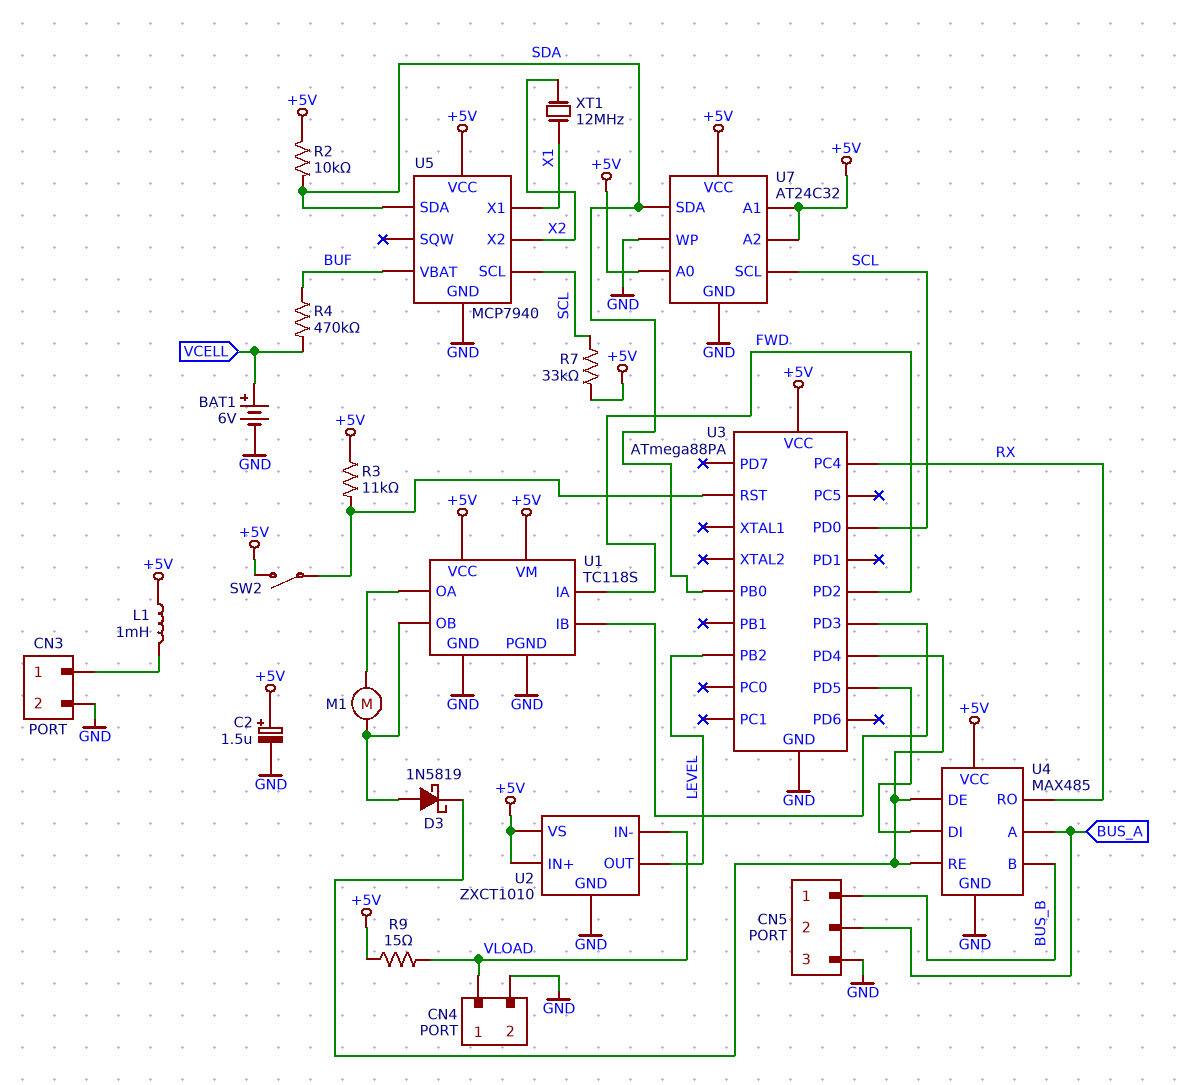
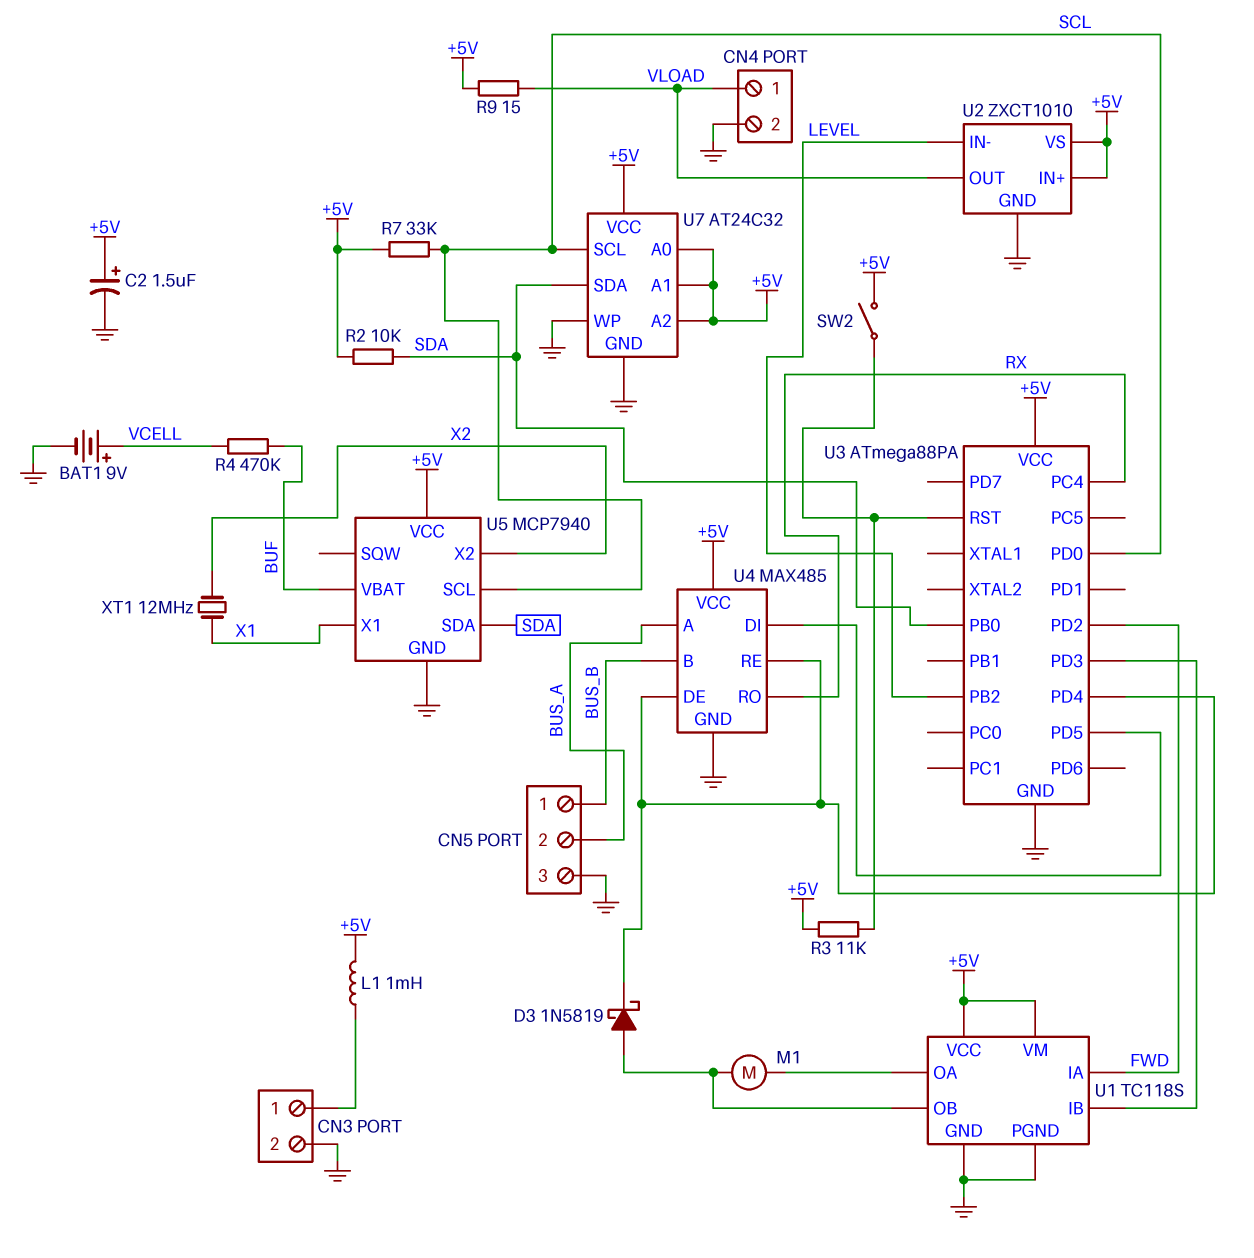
BAT1: 6V (plus VCELL, minus GND) -> 9V (plus VCELL, minus GND)
U2 pin IN-: VLOAD -> LEVEL
U2 pin OUT: LEVEL -> VLOAD

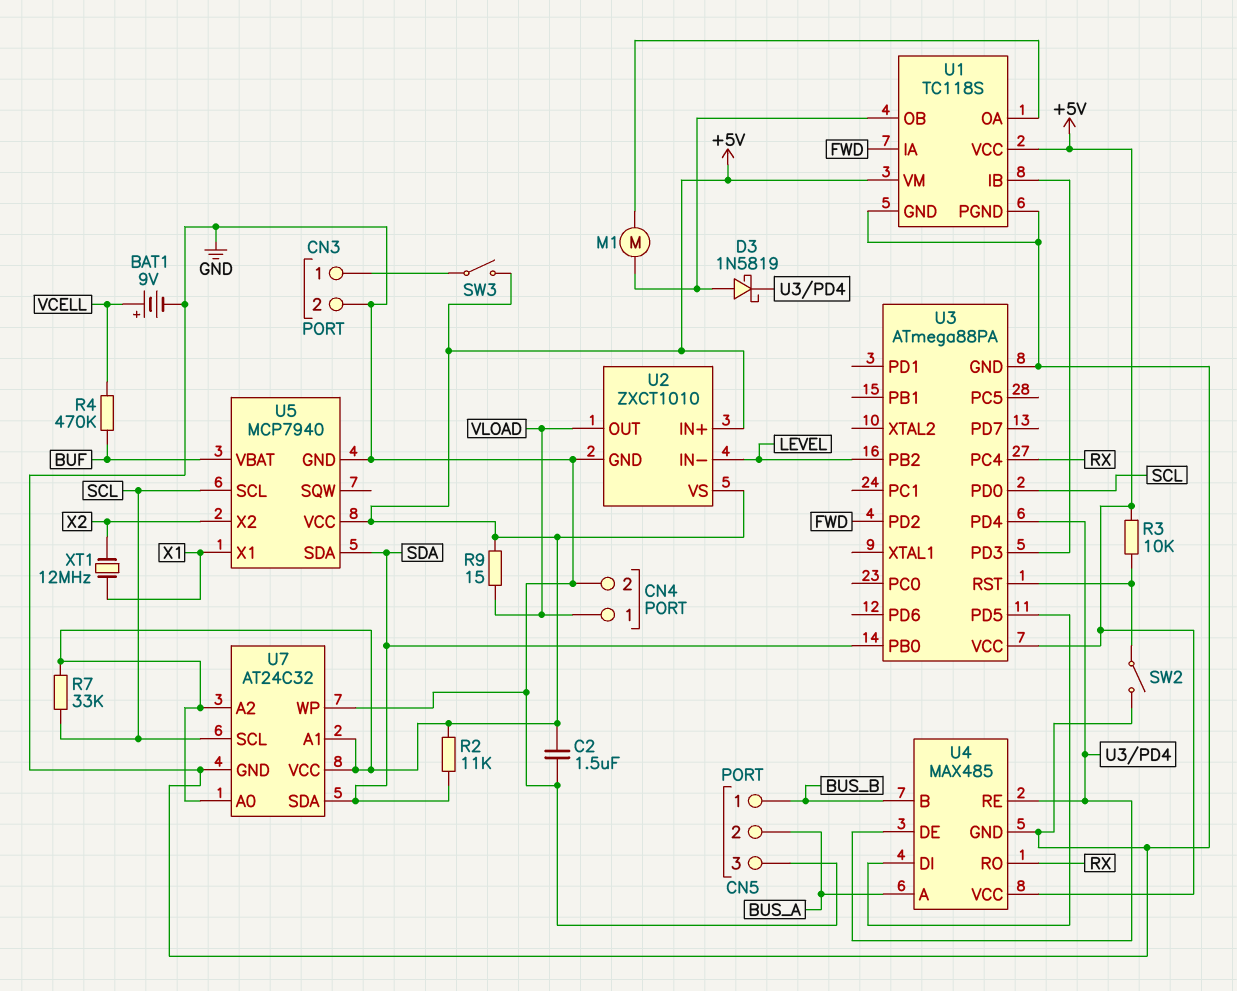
C2: 1.5uF (plus +5V, minus GND) -> 1.5uF (+5V, GND)
L1: 1mH (+5V, CN3/1) -> none
R2: 10k (+5V, SDA) -> 11k (+5V, SDA)
R3: 11k (+5V, U3/RST) -> 10k (+5V, U3/RST)
SW2: switch (+5V, U3/RST) -> switch (GND, U3/RST)
SW3: none -> switch (+5V, CN3/1)

